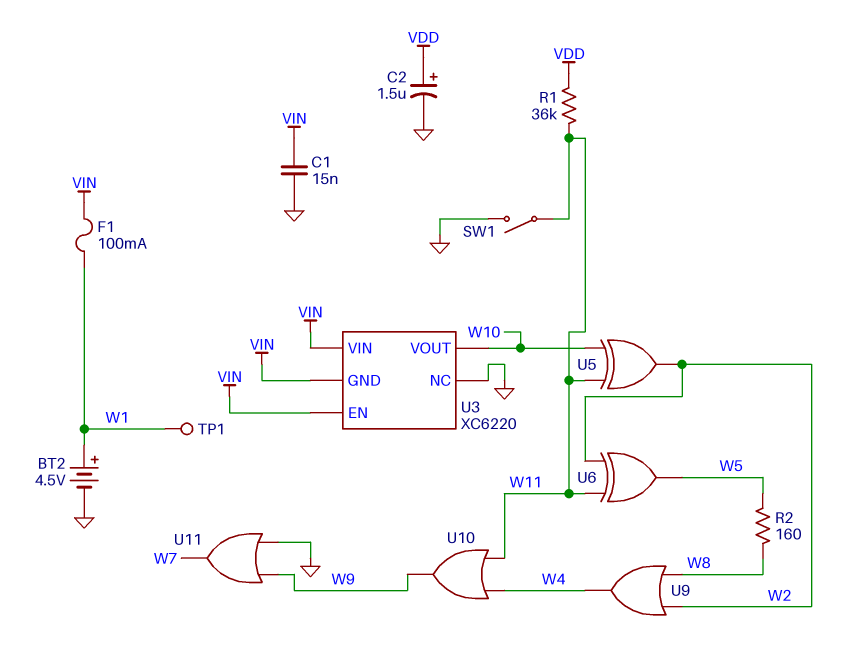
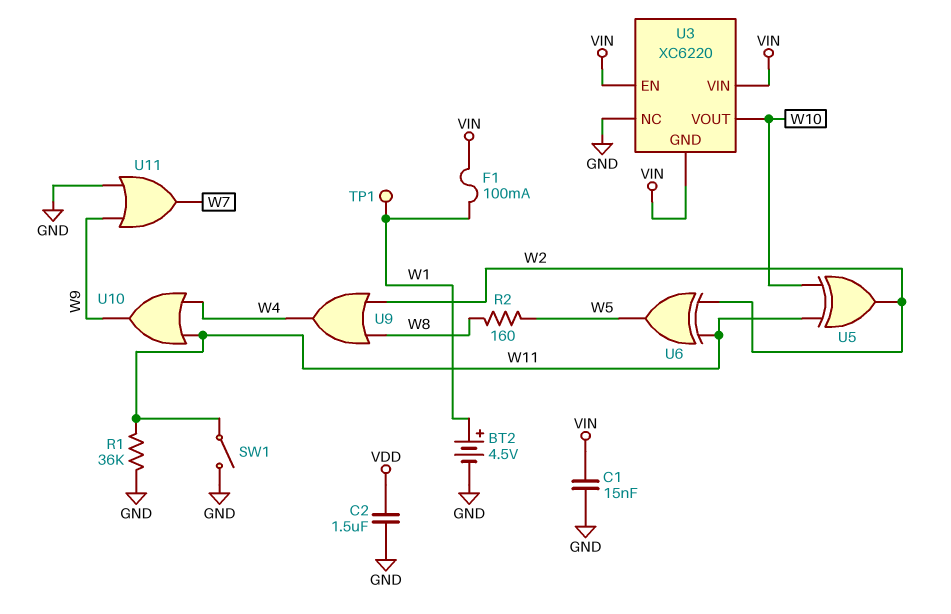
C2: 1.5uF (plus VDD, minus GND) -> 1.5uF (GND, VDD)
R1: 36k (VDD, W11) -> 36k (GND, W11)

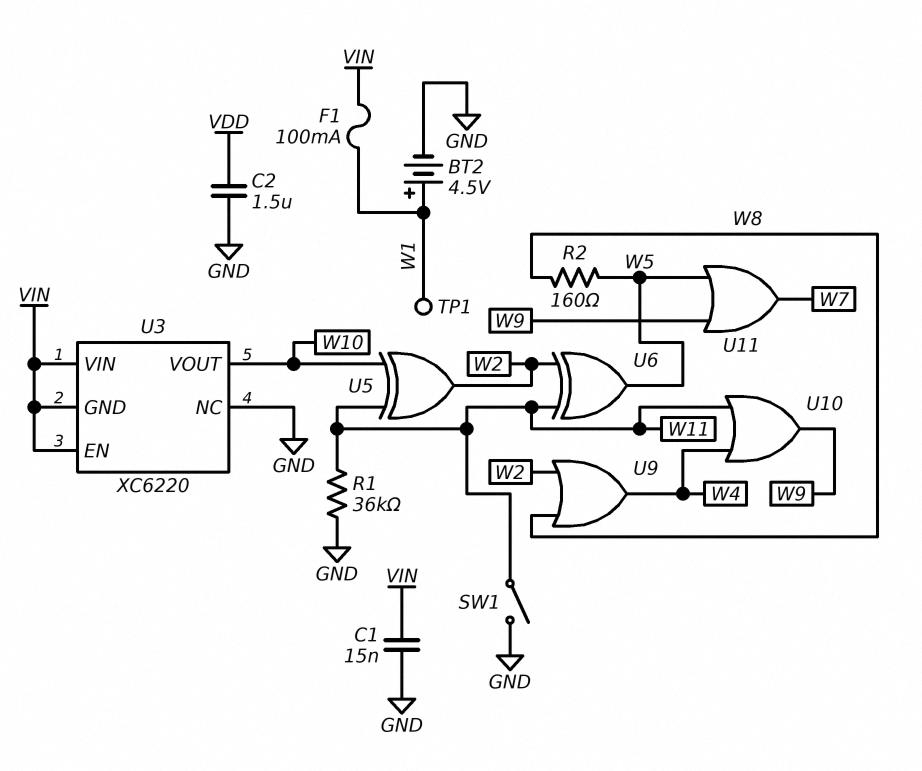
U11: OR (in GND, in W9, out W7) -> OR (in W5, in W9, out W7)

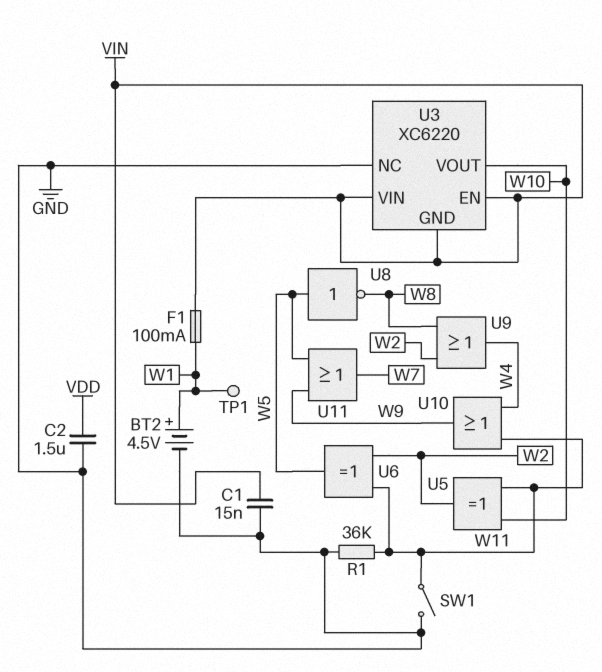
R2: 160 (W5, W8) -> none
U8: none -> NOT (in W5, out W8)

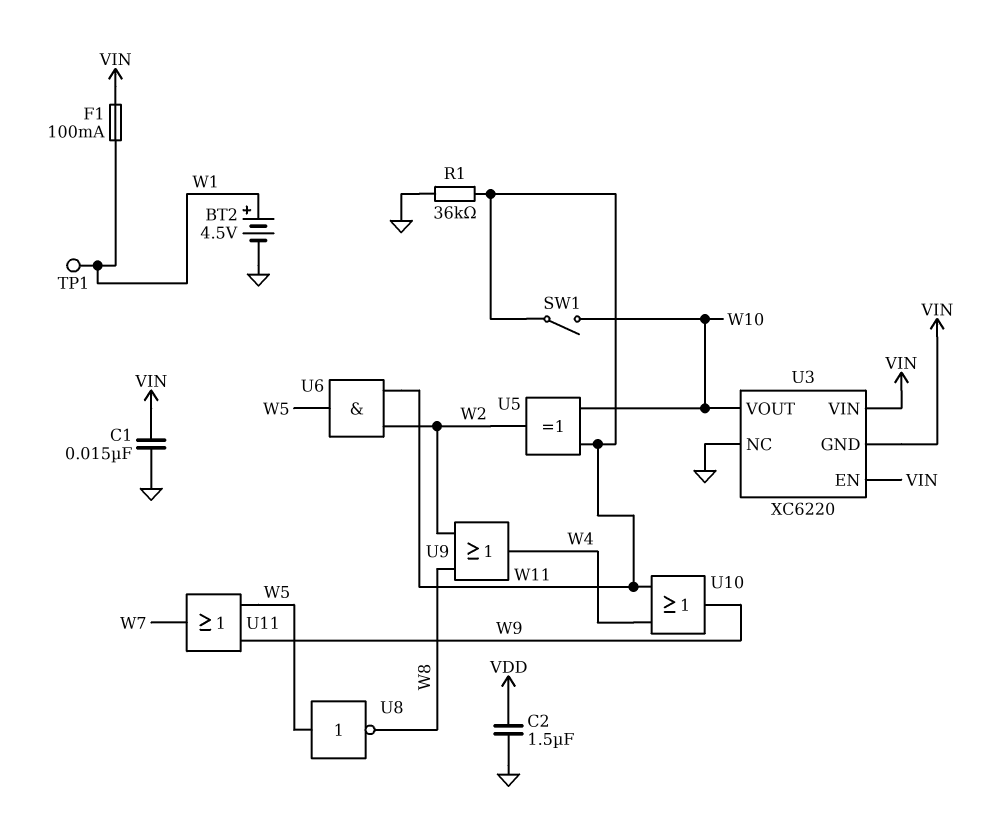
SW1: switch (GND, W11) -> switch (W10, W11)
U6: XOR (in W2, in W11, out W5) -> AND (in W2, in W11, out W5)

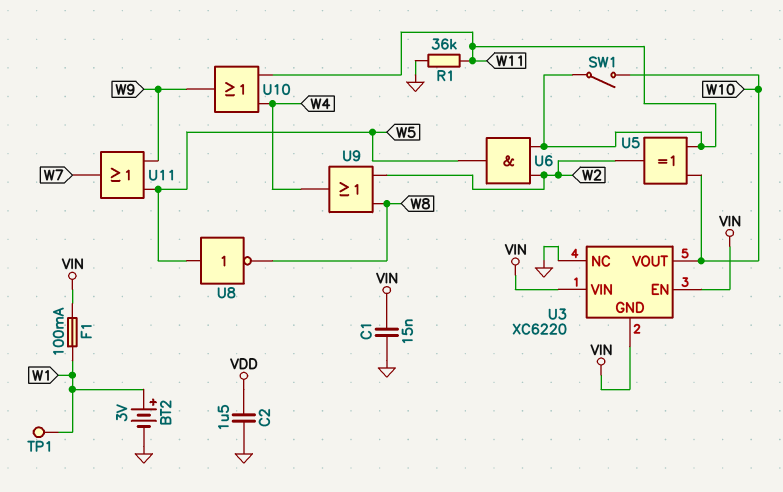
BT2: 4.5V (plus W1, minus GND) -> 3V (plus W1, minus GND)

